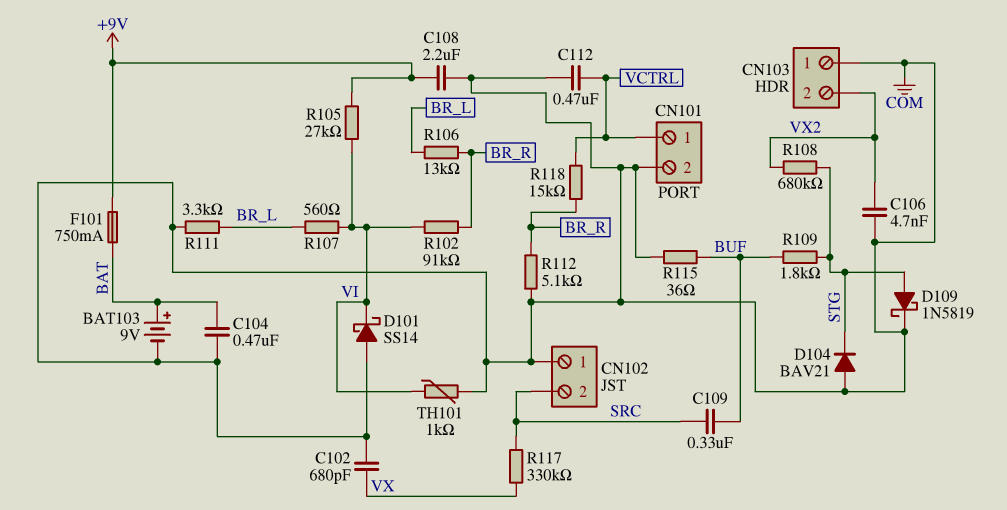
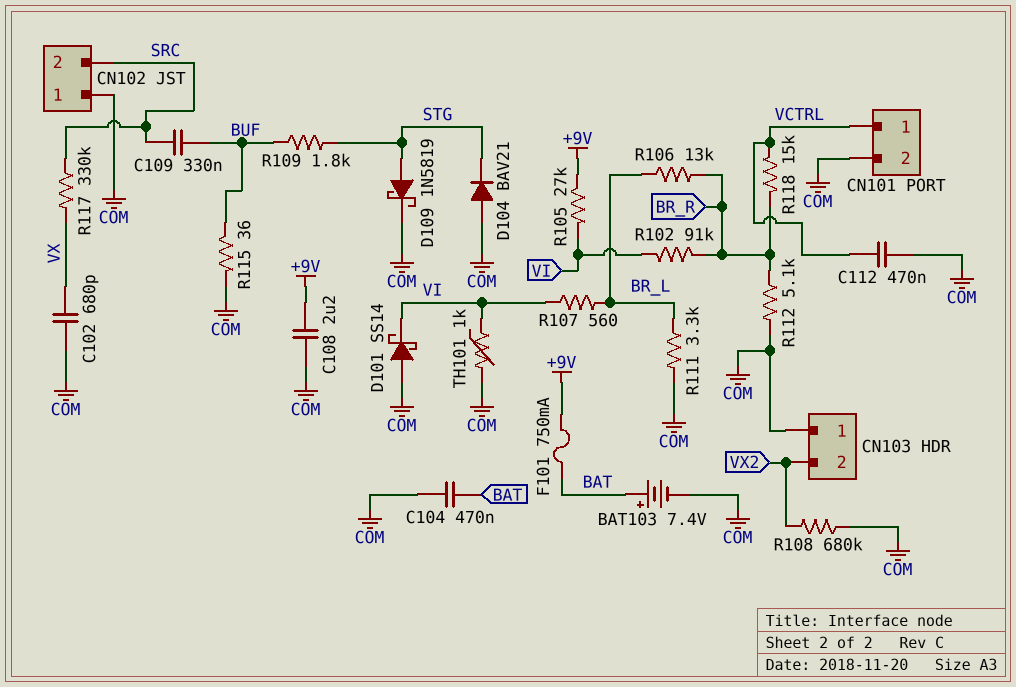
BAT103: 9V (plus BAT, minus COM) -> 7.4V (plus BAT, minus COM)
C106: 4.7nF (COM, VX2) -> none
R108: 680k (STG, VX2) -> 680k (COM, VX2)

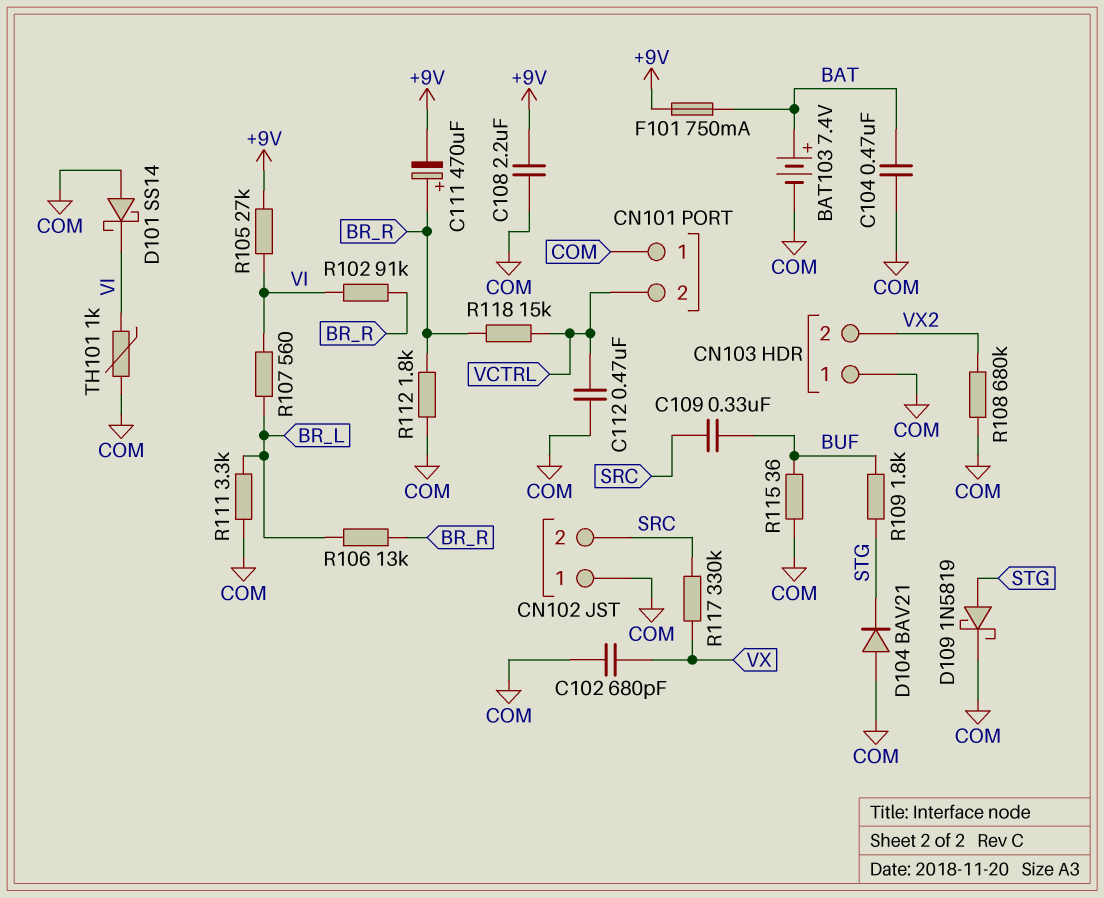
C111: none -> 470uF (plus BR_R, minus +9V)
CN101 pin 1: VCTRL -> COM
CN101 pin 2: COM -> VCTRL
R112: 5.1k (BR_R, COM) -> 1.8k (BR_R, COM)

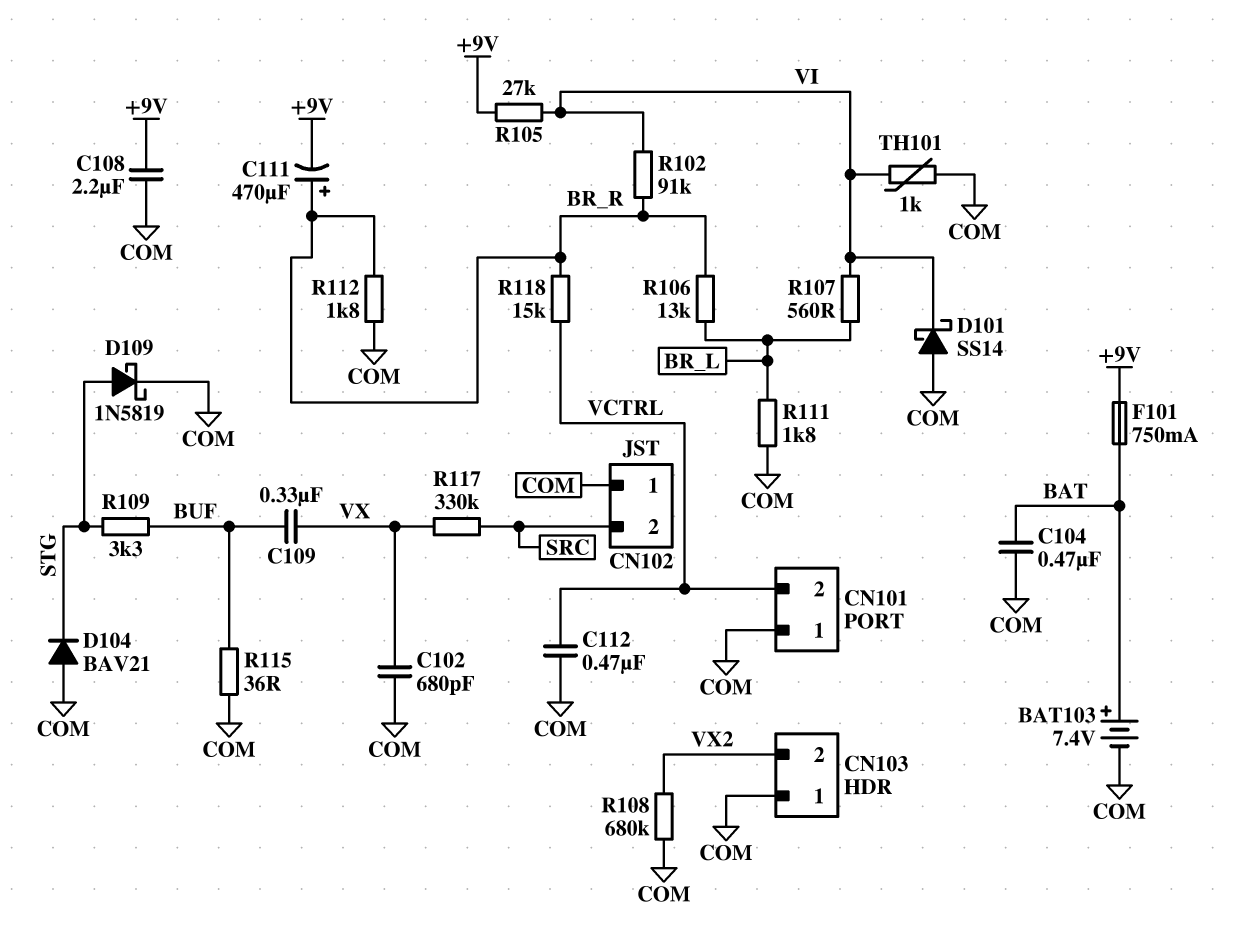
C109: 330nF (BUF, SRC) -> 330nF (BUF, VX)
R109: 1.8k (BUF, STG) -> 3.3k (BUF, STG)
R111: 3.3k (BR_L, COM) -> 1.8k (BR_L, COM)

